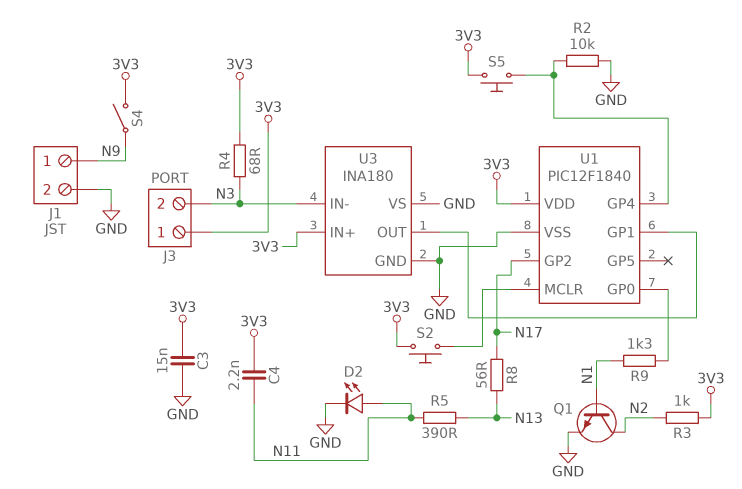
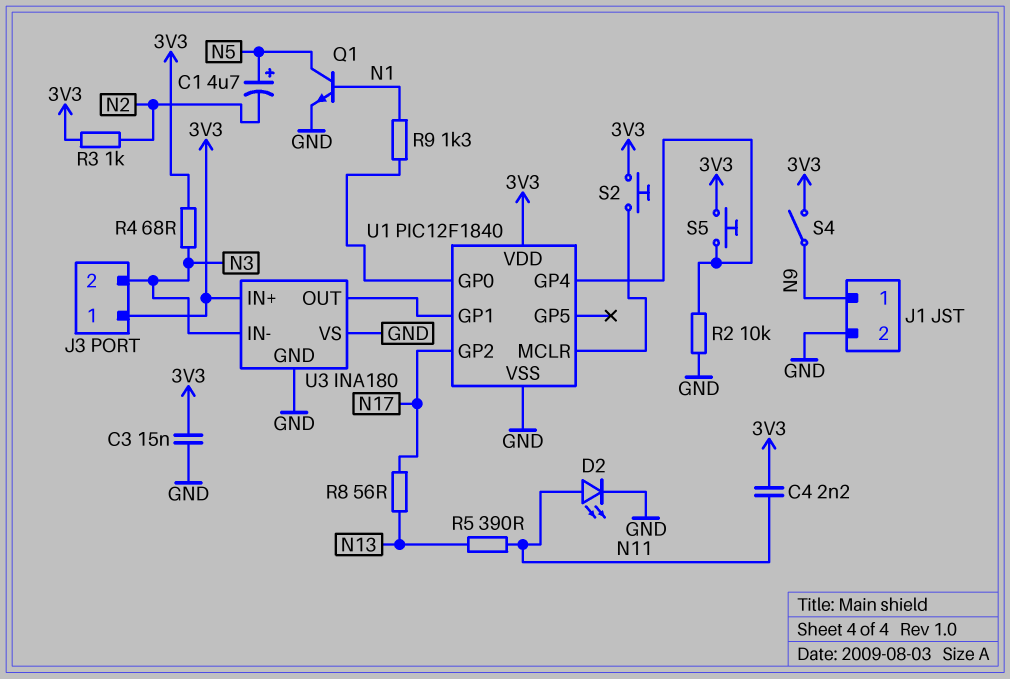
C1: none -> 4.7uF (plus N5, minus N2)
Q1: NPN (B N1, C N2, E GND) -> NPN (B N1, C N5, E GND)

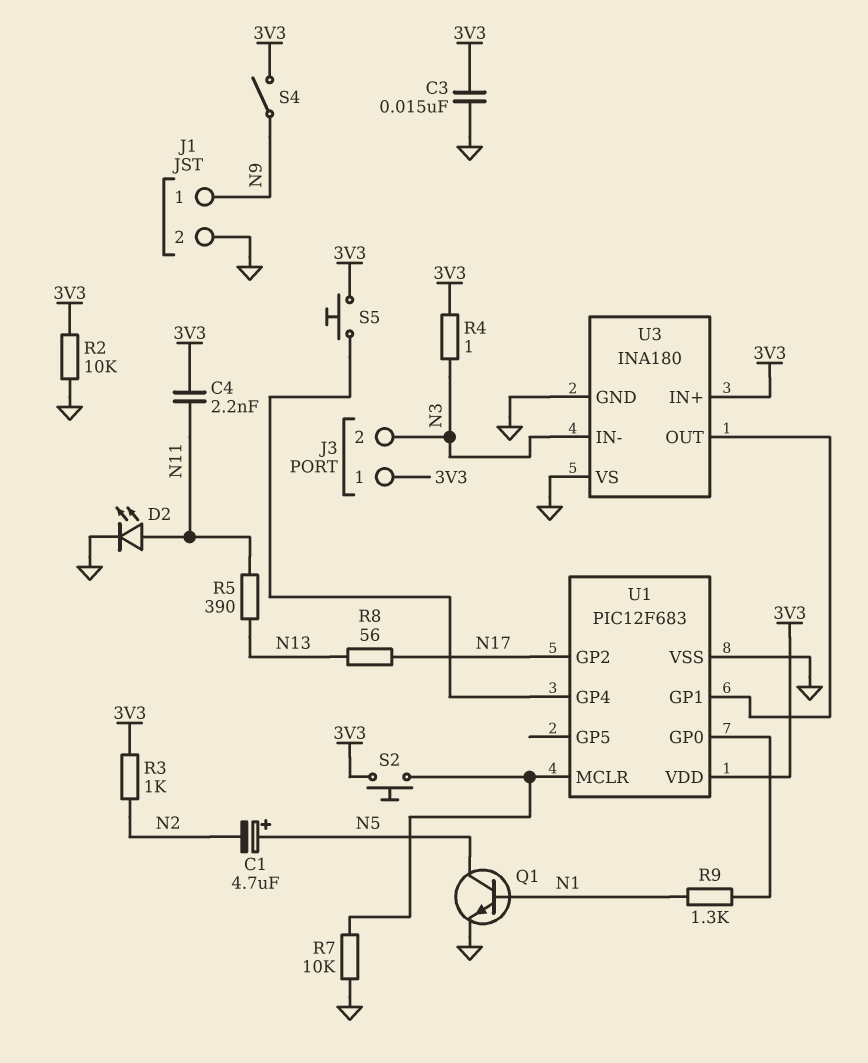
R2: 10k (GND, U1/GP4) -> 10k (3V3, GND)
R4: 68 (3V3, N3) -> 1 (3V3, N3)
R7: none -> 10k (GND, U1/MCLR)
U1: PIC12F1840 -> PIC12F683

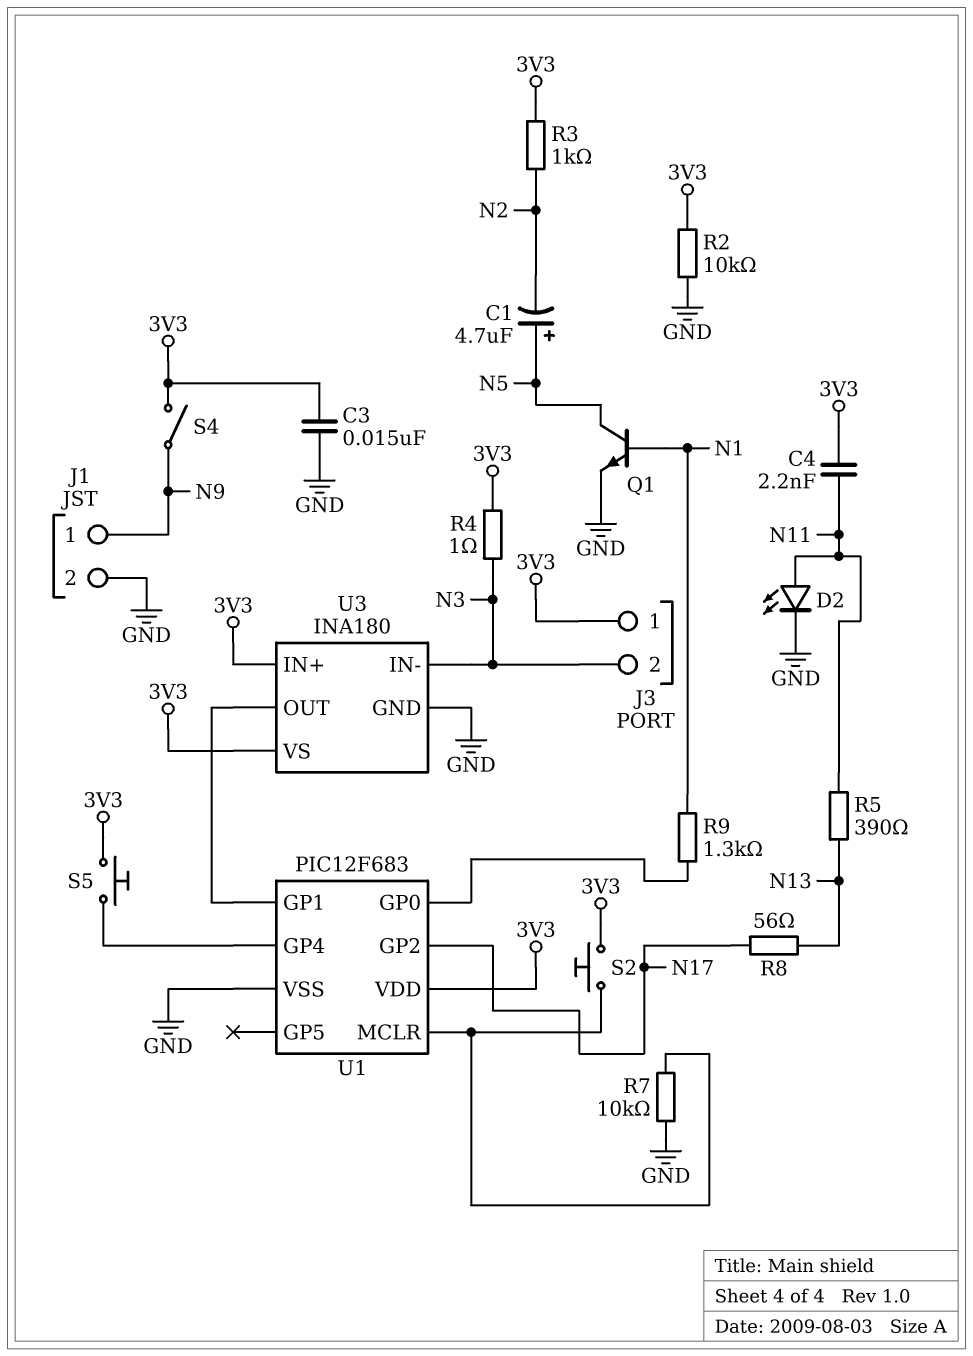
U3 pin VS: GND -> 3V3

